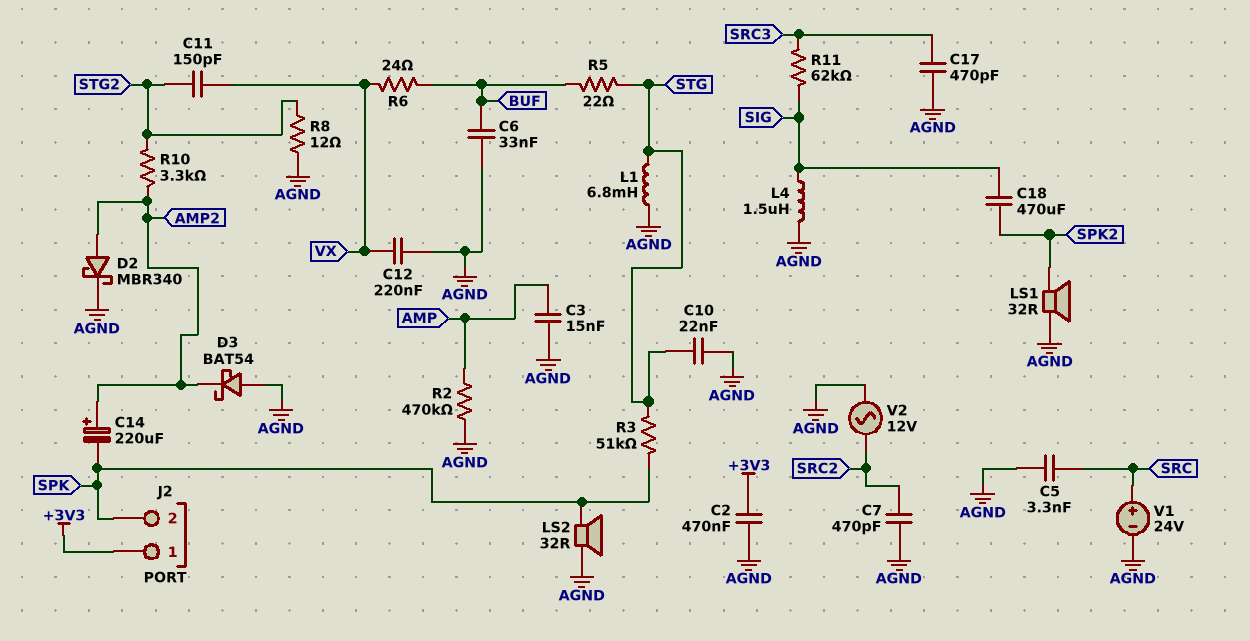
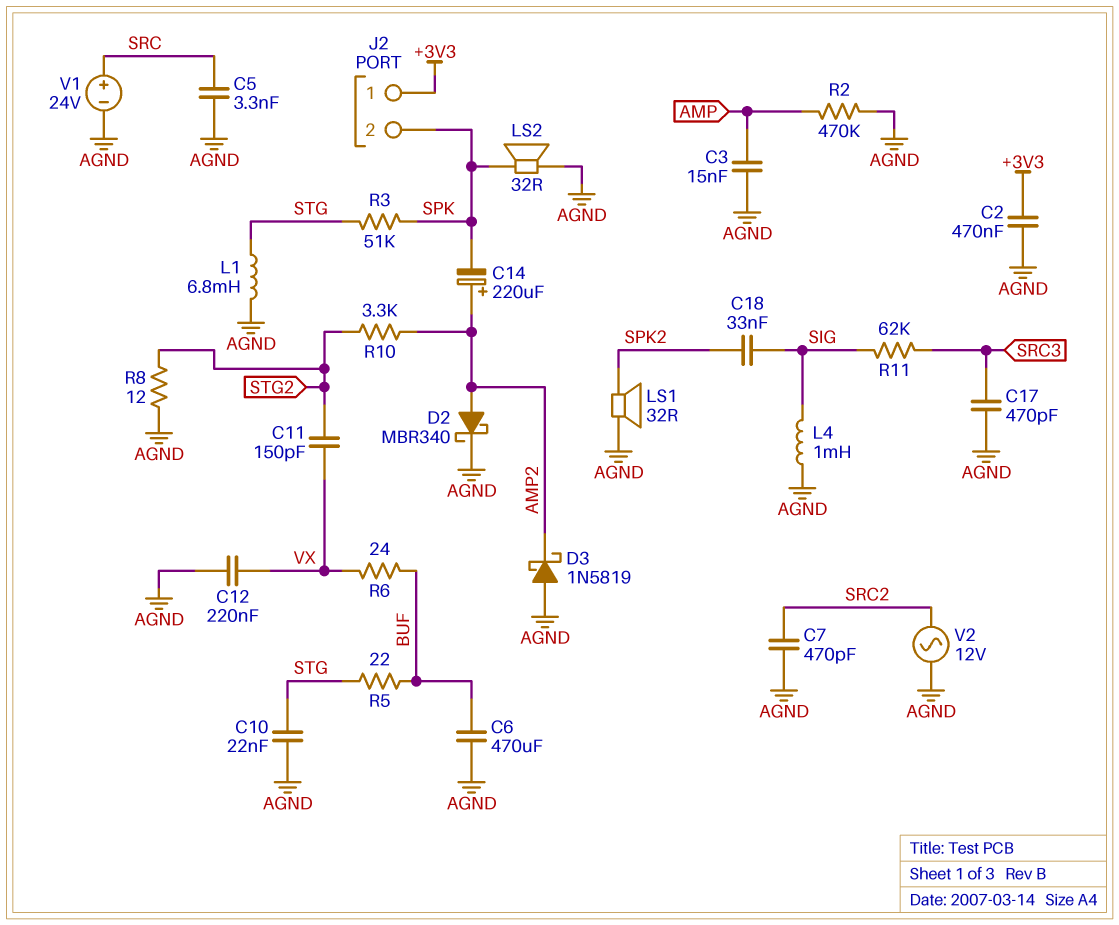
C6: 33nF (AGND, BUF) -> 470uF (AGND, BUF)
C18: 470uF (SIG, SPK2) -> 33nF (SIG, SPK2)
D3: schottky BAT54 (A AGND, K AMP2) -> schottky 1N5819 (A AGND, K AMP2)
L4: 1.5uH (AGND, SIG) -> 1mH (AGND, SIG)

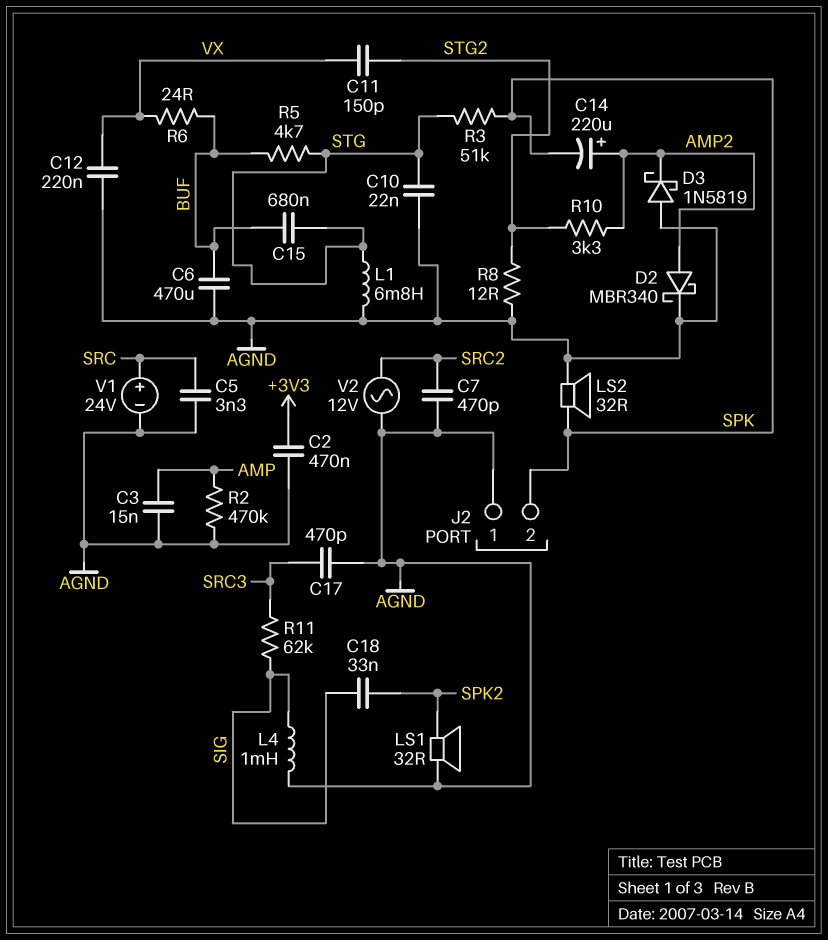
C15: none -> 680nF (BUF, STG)
J2 pin 1: +3V3 -> AGND
R5: 22 (BUF, STG) -> 4.7k (BUF, STG)

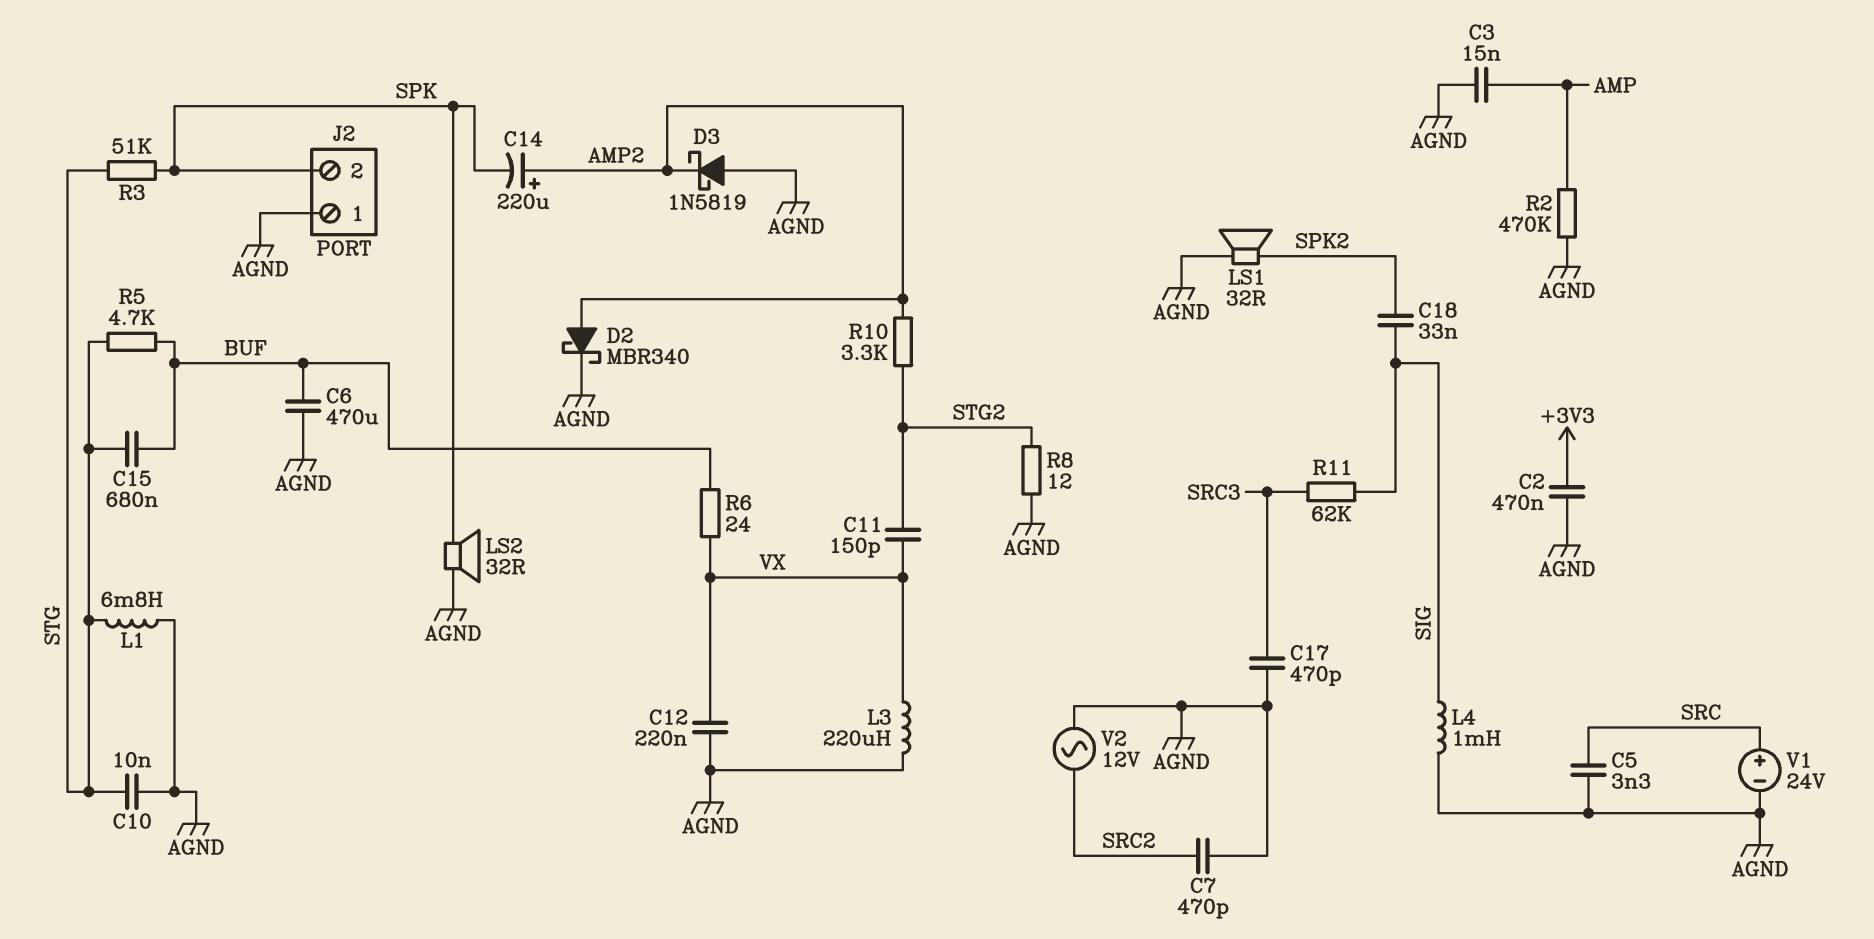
C10: 22nF (AGND, STG) -> 10nF (AGND, STG)
L3: none -> 220uH (AGND, VX)

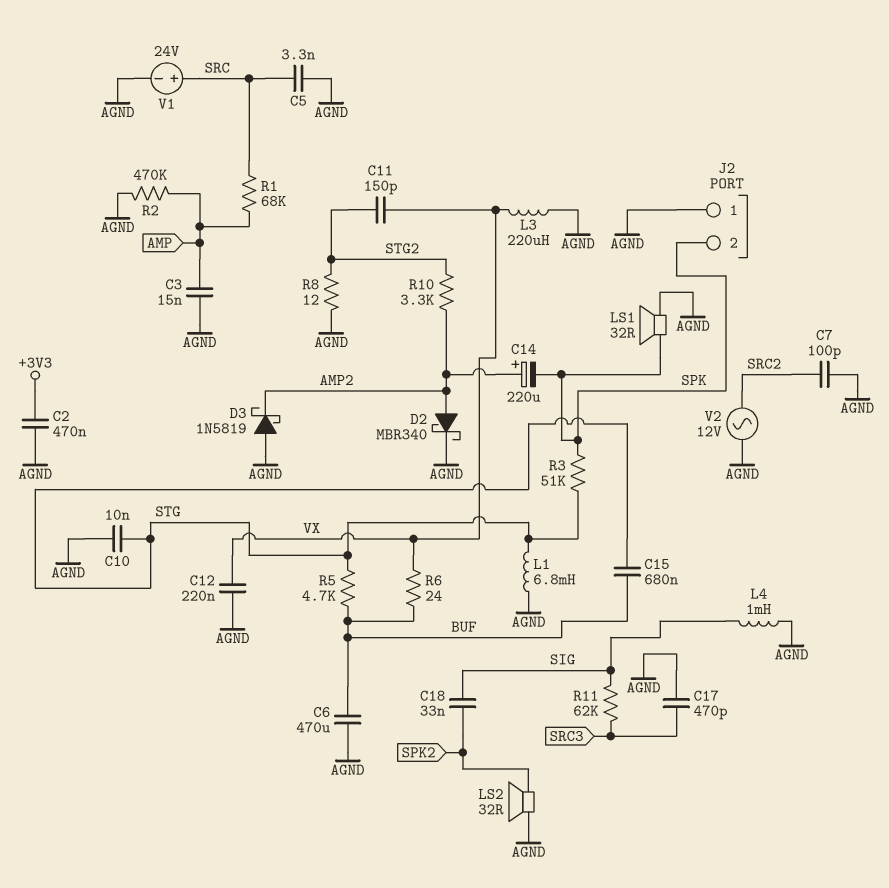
C7: 470pF (AGND, SRC2) -> 100pF (AGND, SRC2)
LS1: speaker 32R (AGND, SPK2) -> speaker 32R (AGND, SPK)
LS2: speaker 32R (AGND, SPK) -> speaker 32R (AGND, SPK2)
R1: none -> 68k (AMP, SRC)

